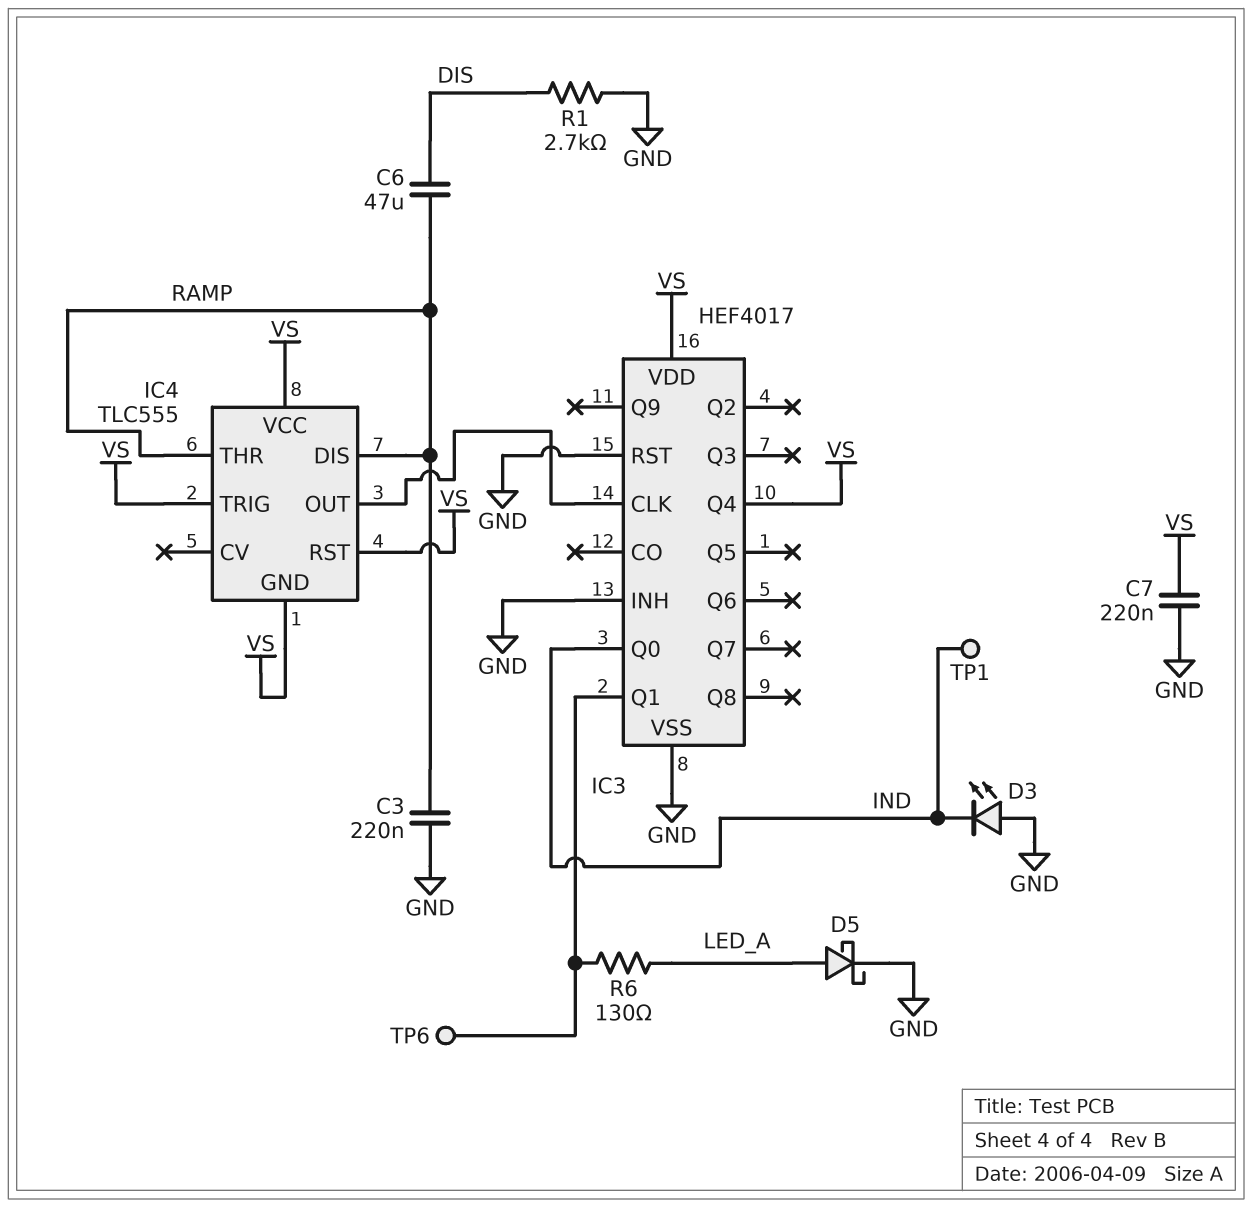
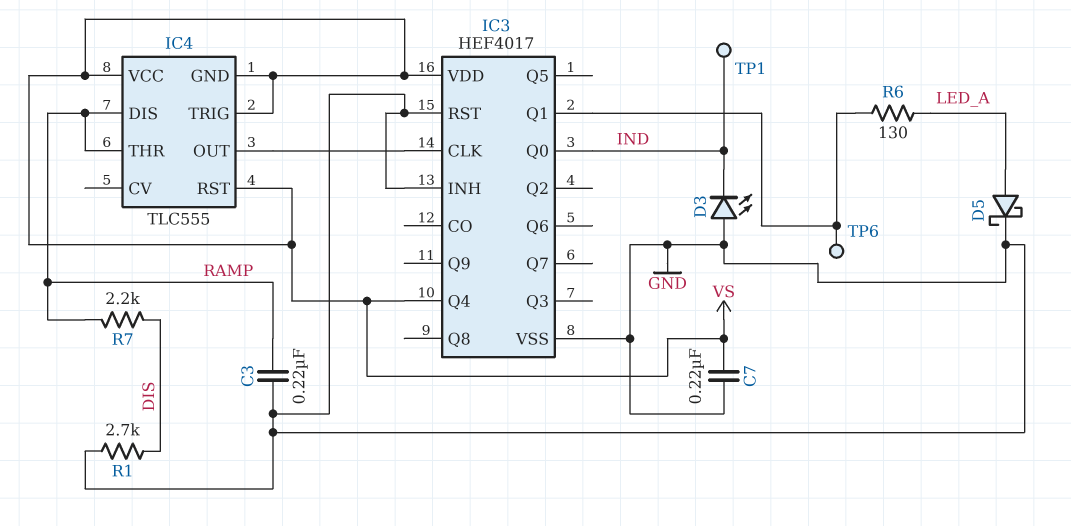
C6: 47uF (DIS, RAMP) -> none
R7: none -> 2.2k (DIS, RAMP)

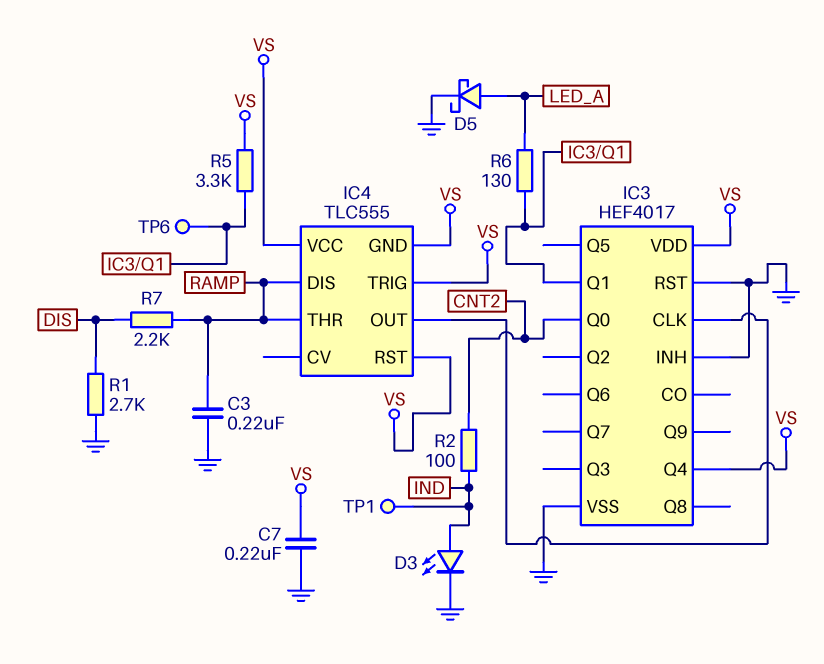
D3: LED (A GND, K IND) -> LED (A IND, K GND)
IC3 pin Q0: IND -> CNT2
R2: none -> 100 (CNT2, IND)
R5: none -> 3.3k (IC3/Q1, VS)

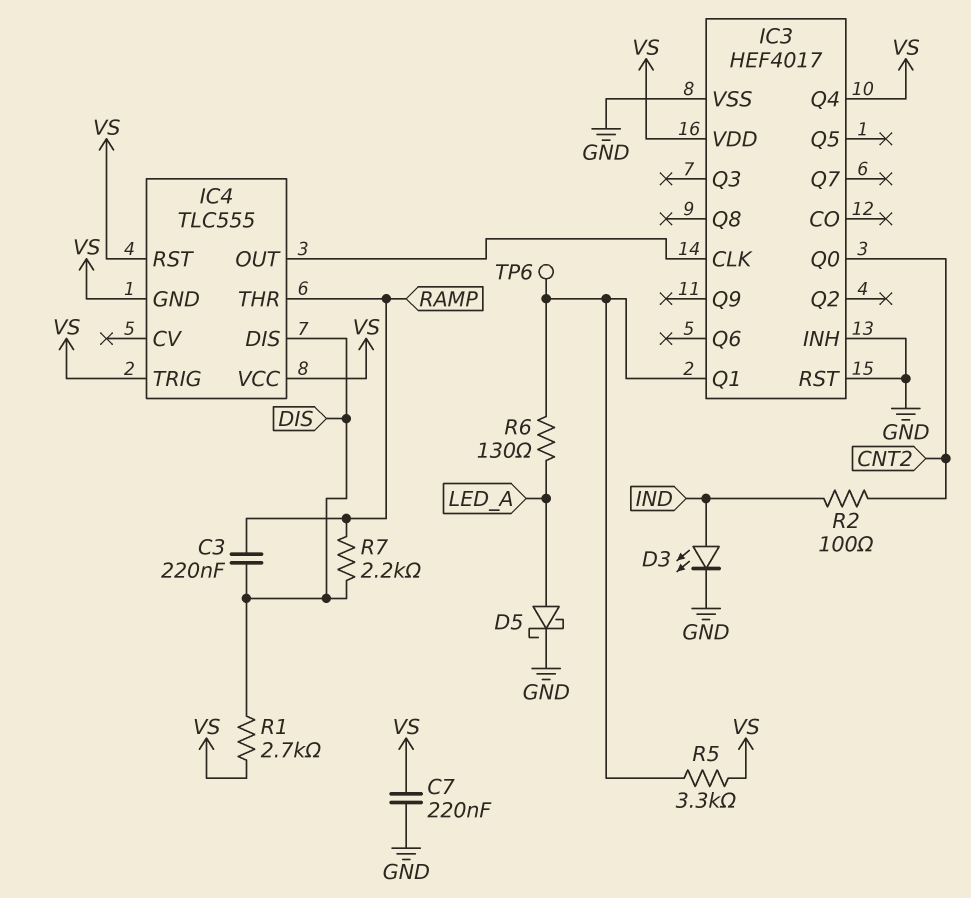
C3: 220nF (GND, RAMP) -> 220nF (DIS, RAMP)
IC4 pin DIS: RAMP -> DIS
R1: 2.7k (DIS, GND) -> 2.7k (DIS, VS)
TP1: test point (IND) -> none

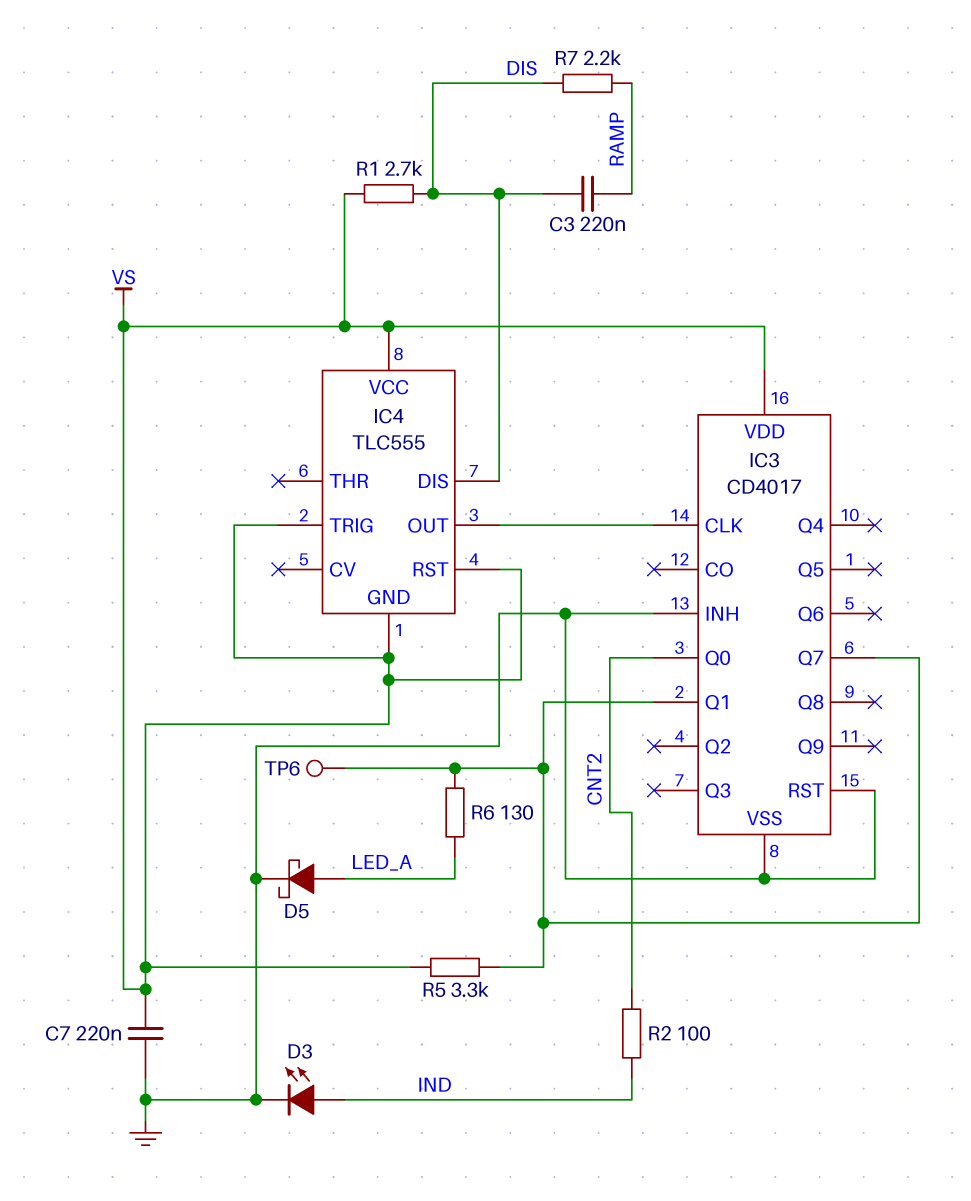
IC3: HEF4017 -> CD4017
IC3 pin Q4: VS -> none
IC3 pin Q7: none -> IC3/Q1
IC4 pin THR: RAMP -> none

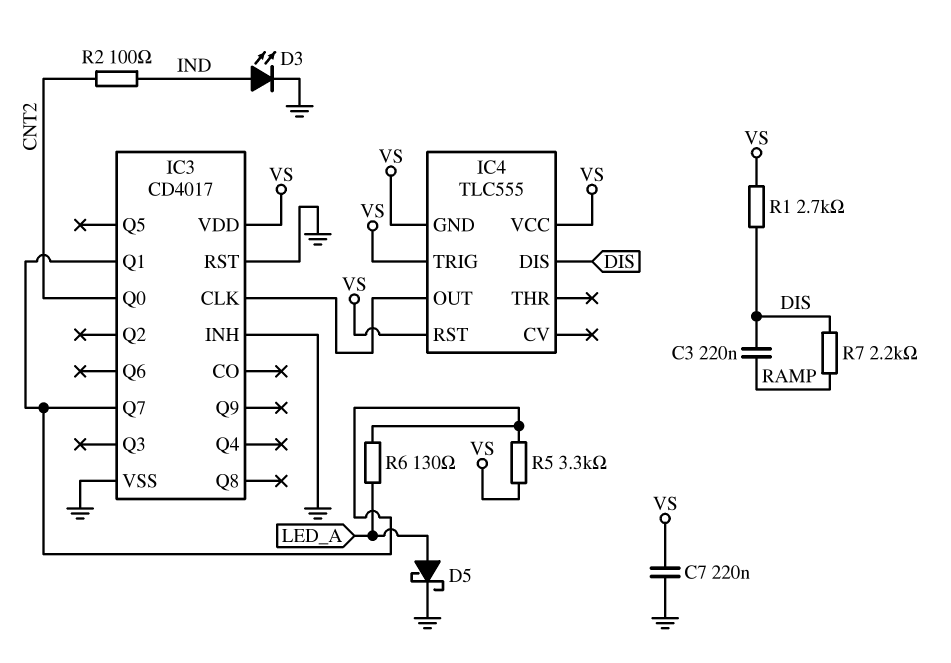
TP6: test point (IC3/Q1) -> none

